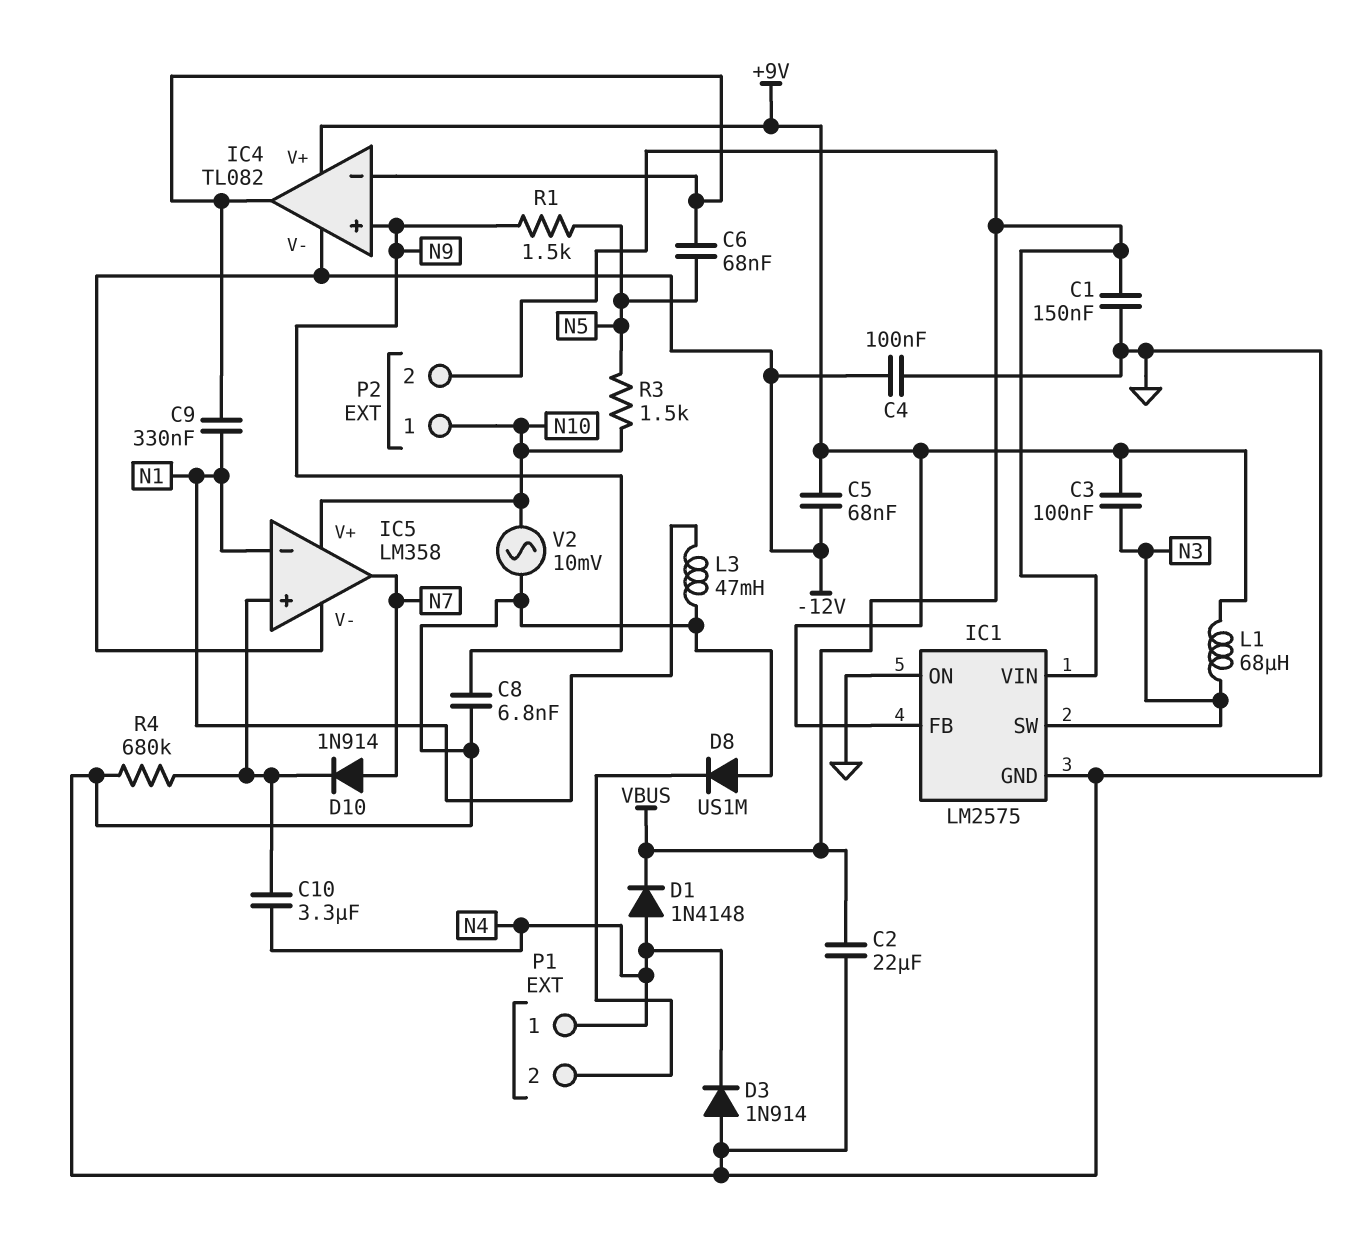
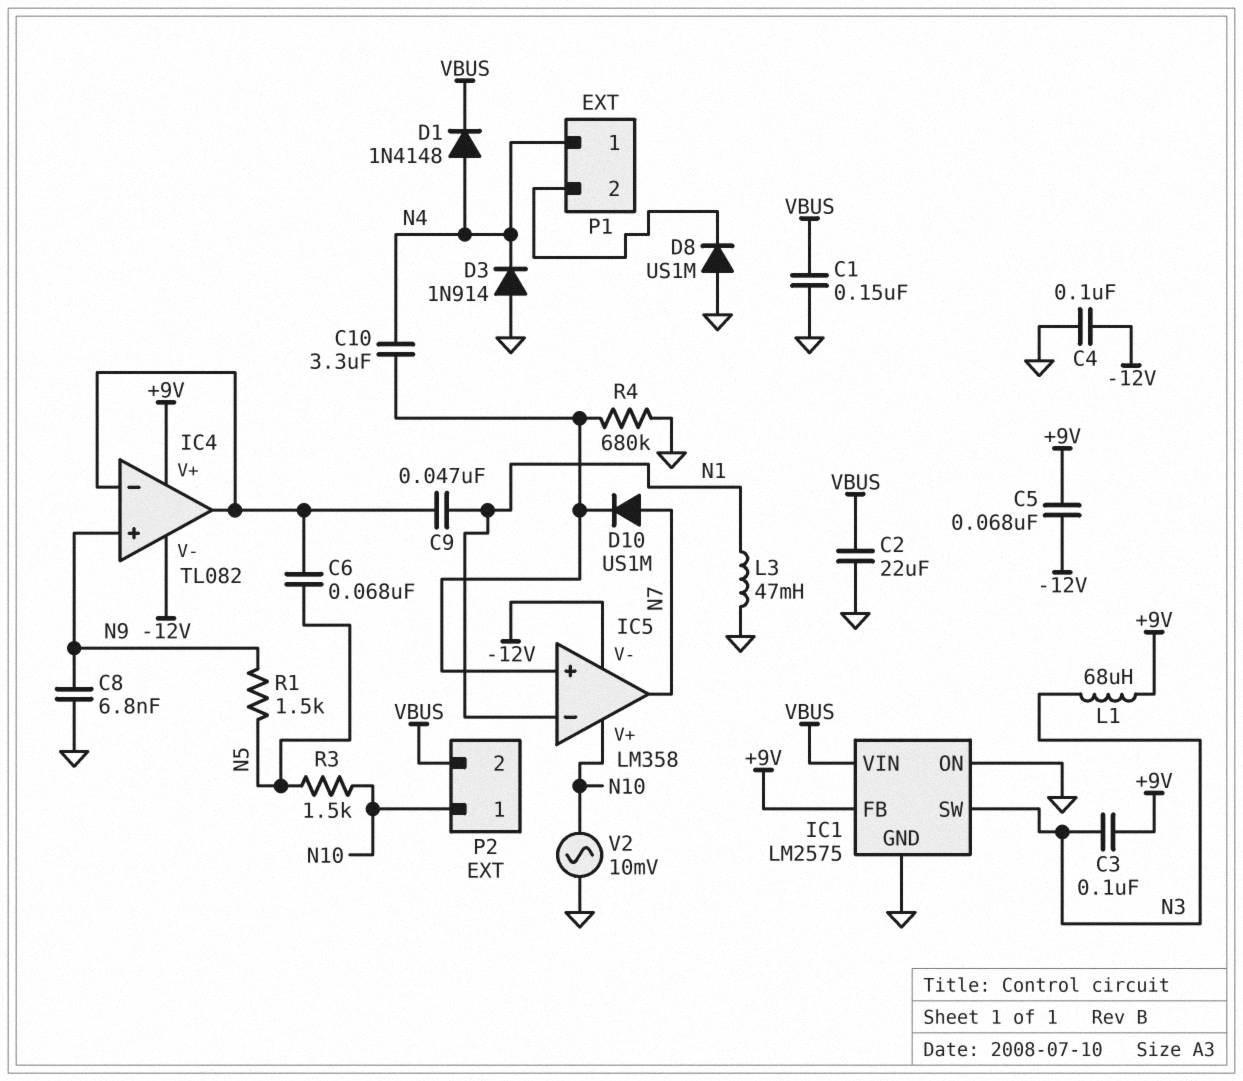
C9: 330nF (IC4/in-, N1) -> 47nF (IC4/in-, N1)
D10: diode 1N914 (A N7, K IC5/in+) -> diode US1M (A N7, K IC5/in+)

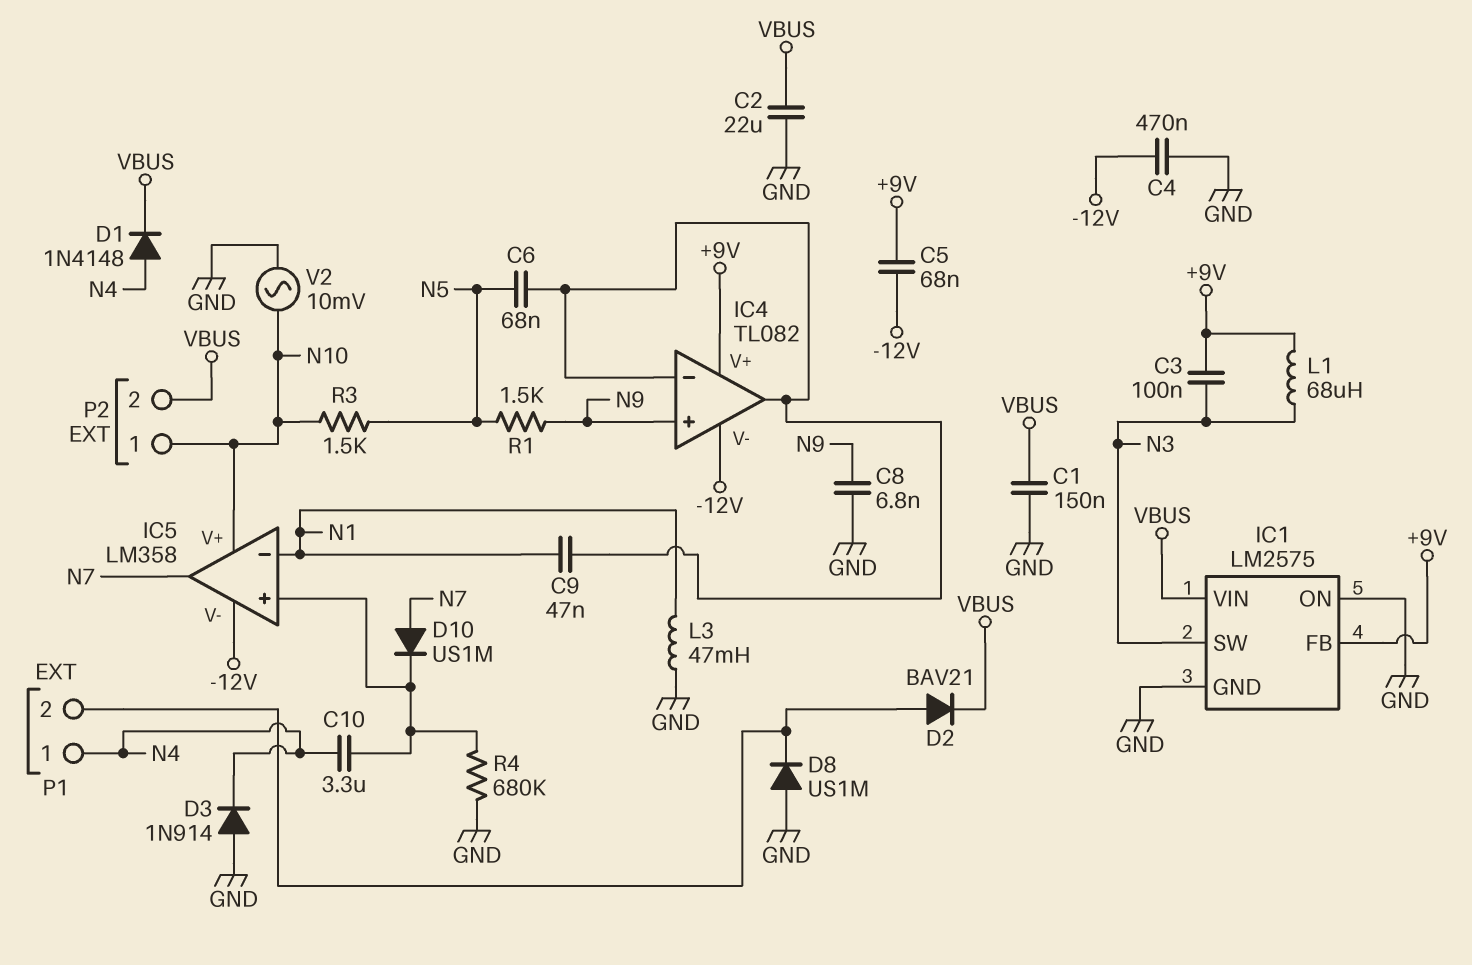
C4: 100nF (-12V, GND) -> 470nF (-12V, GND)
D2: none -> diode BAV21 (A P1/2, K VBUS)

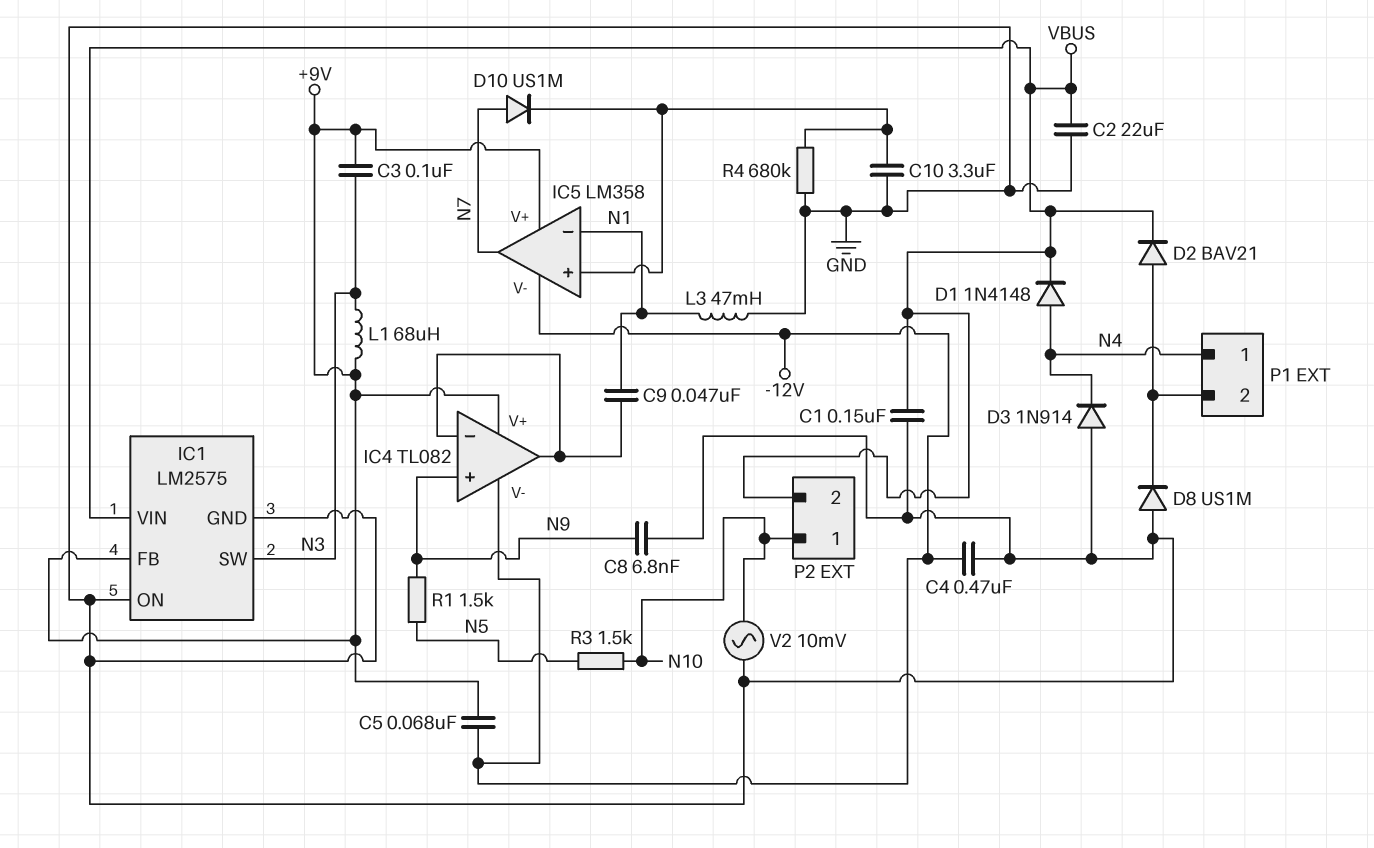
C6: 68nF (IC4/in-, N5) -> none
C10: 3.3uF (IC5/in+, N4) -> 3.3uF (GND, IC5/in+)
IC5 pin V+: N10 -> +9V

